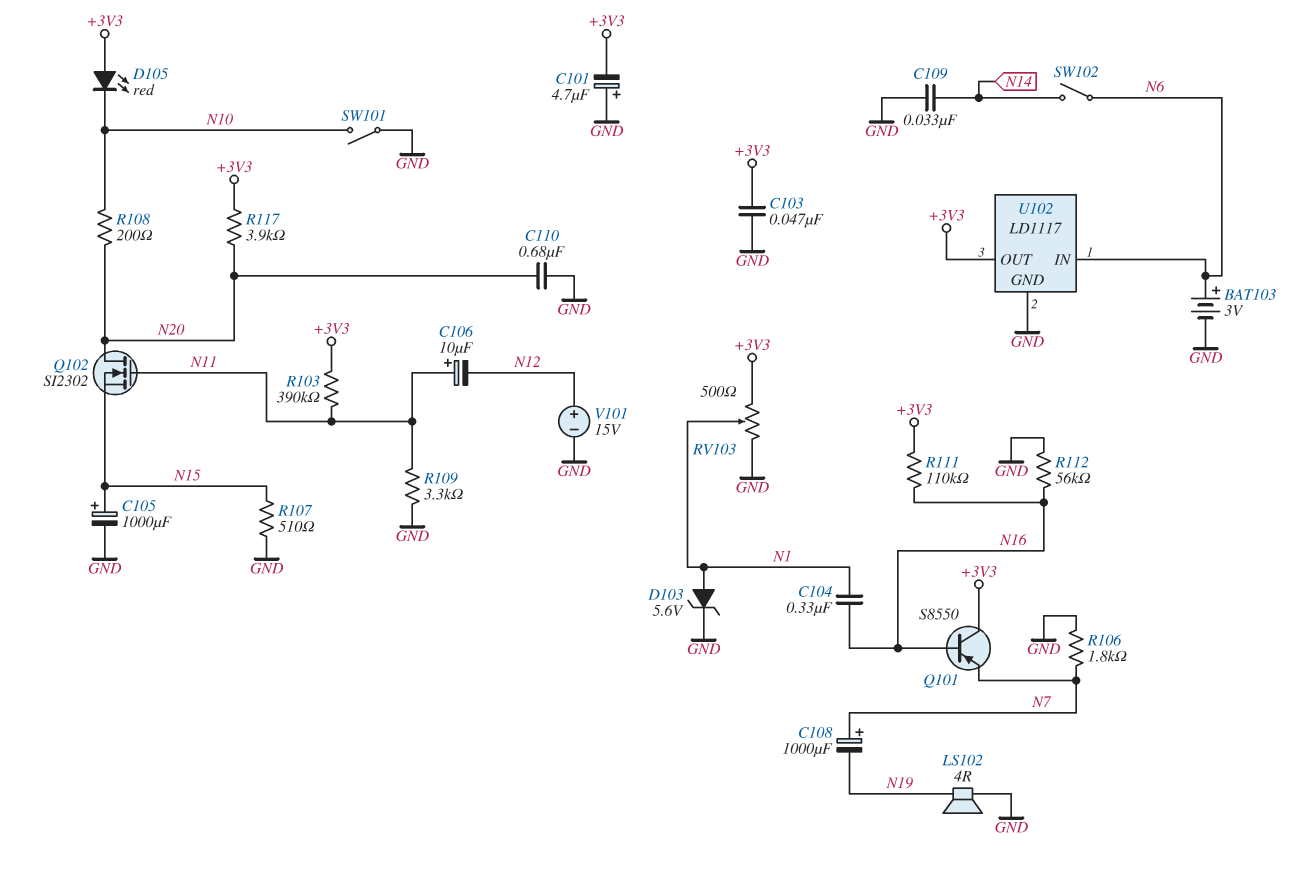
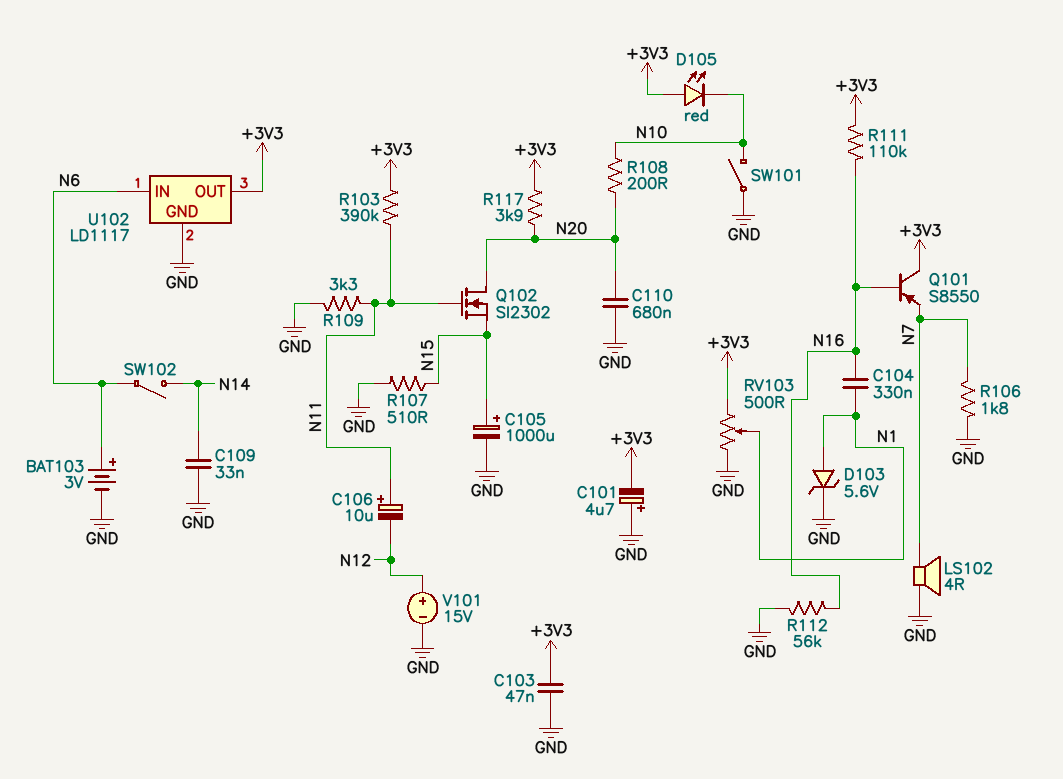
C108: 1000uF (plus N7, minus N19) -> none
LS102: speaker 4R (GND, N19) -> speaker 4R (GND, N7)

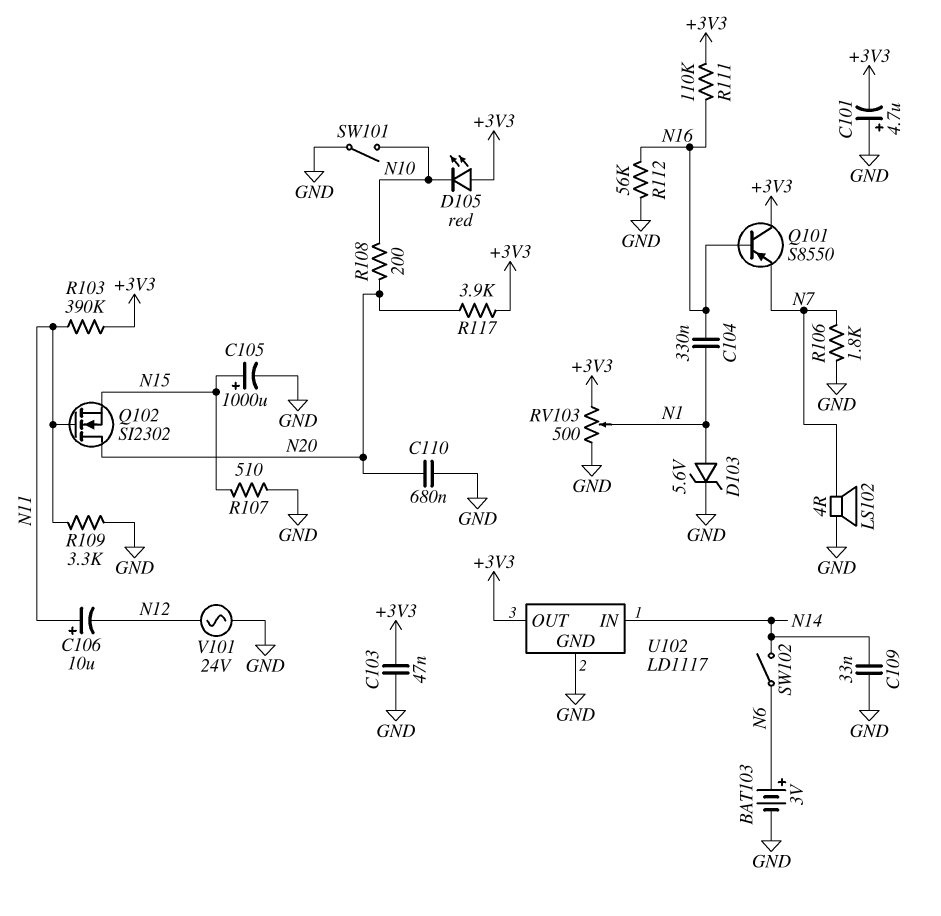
U102 pin IN: N6 -> N14
V101: 15V (plus N12, minus GND) -> AC 24V (GND, N12)

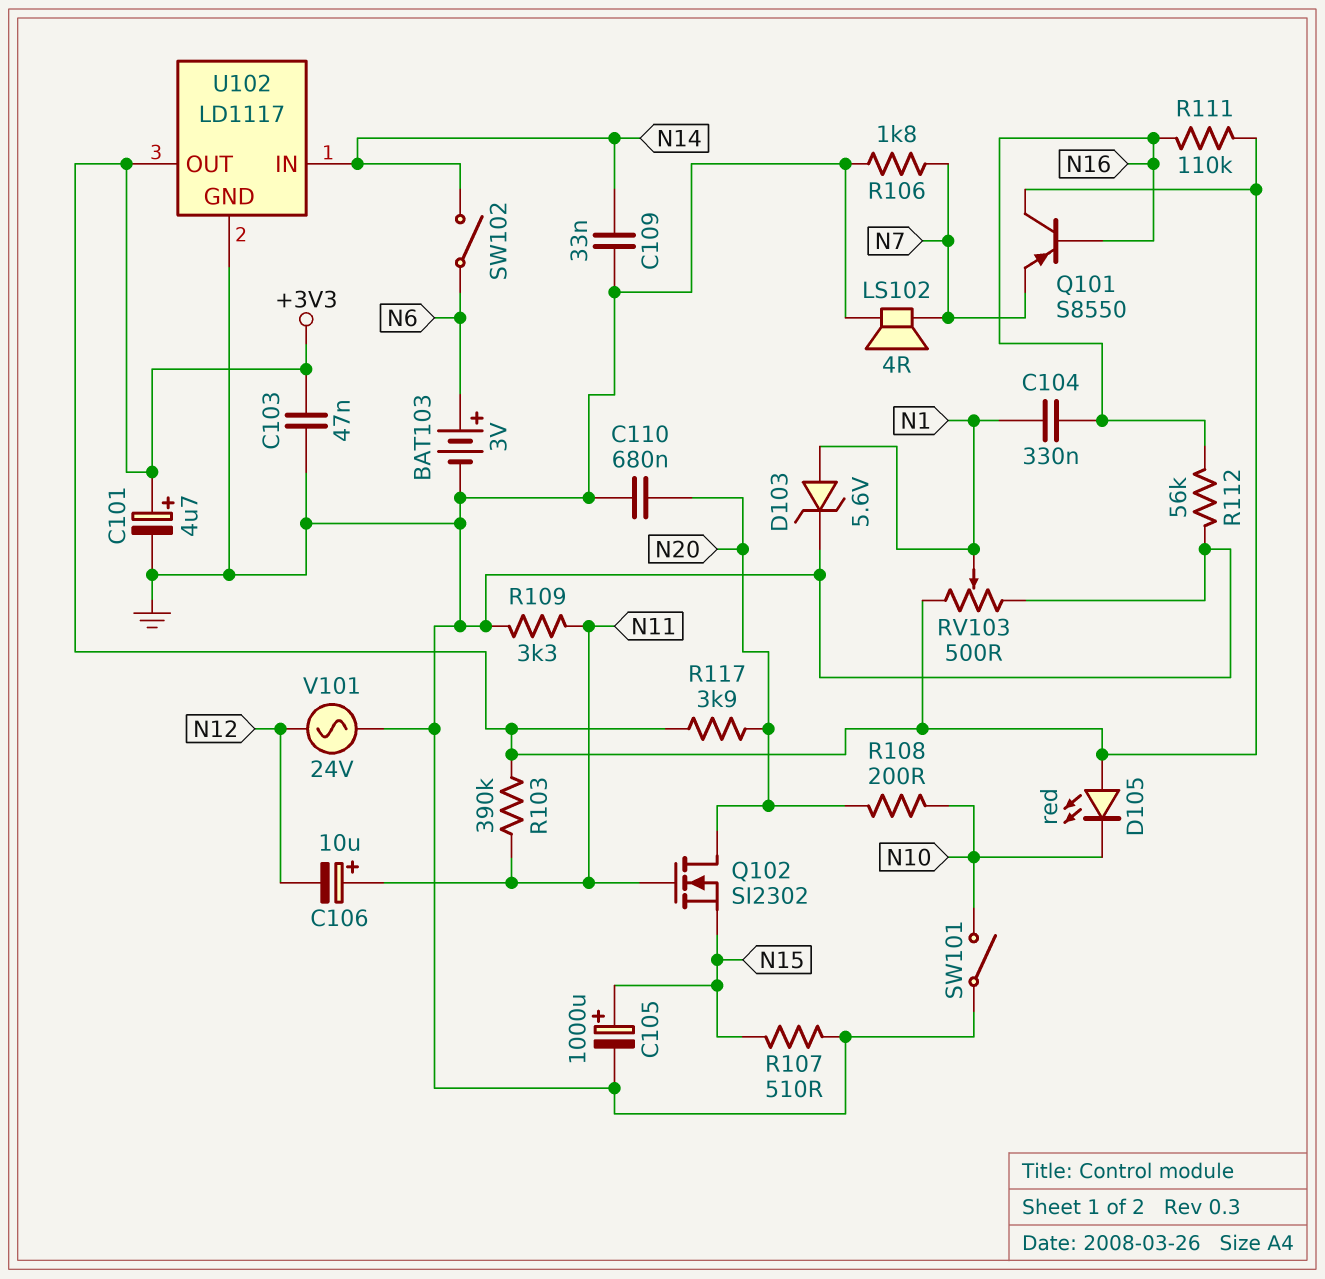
C101: 4.7uF (plus GND, minus +3V3) -> 4.7uF (plus +3V3, minus GND)

